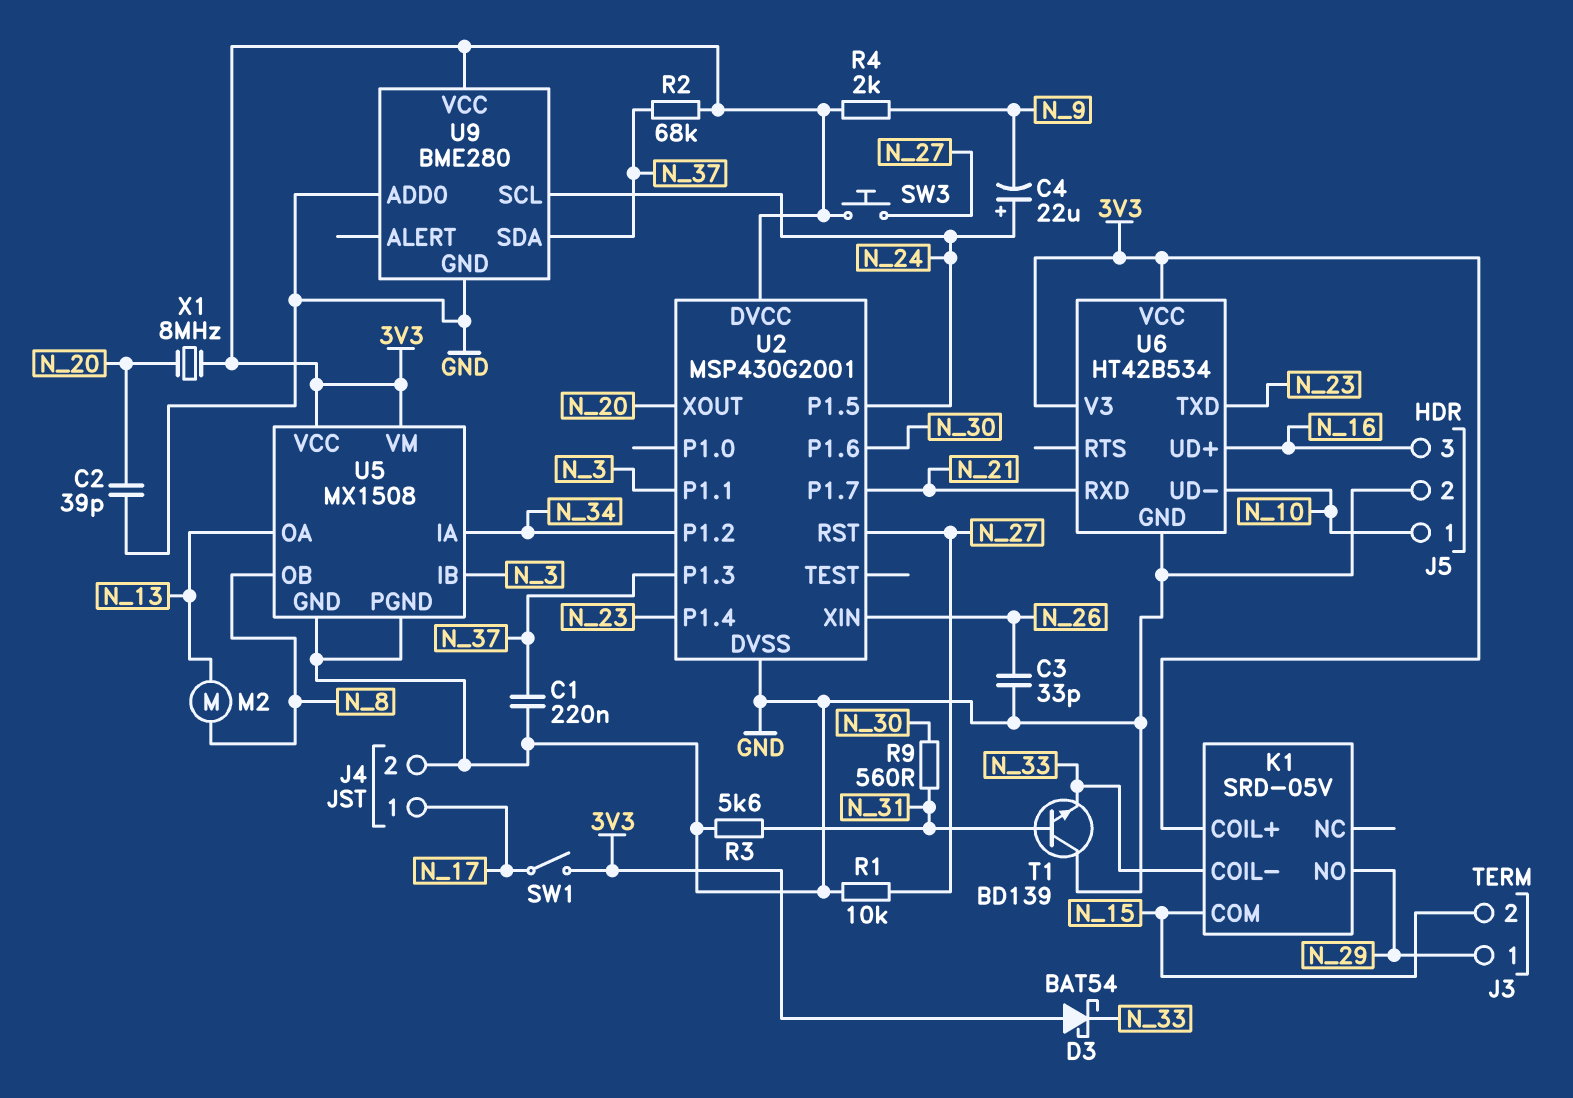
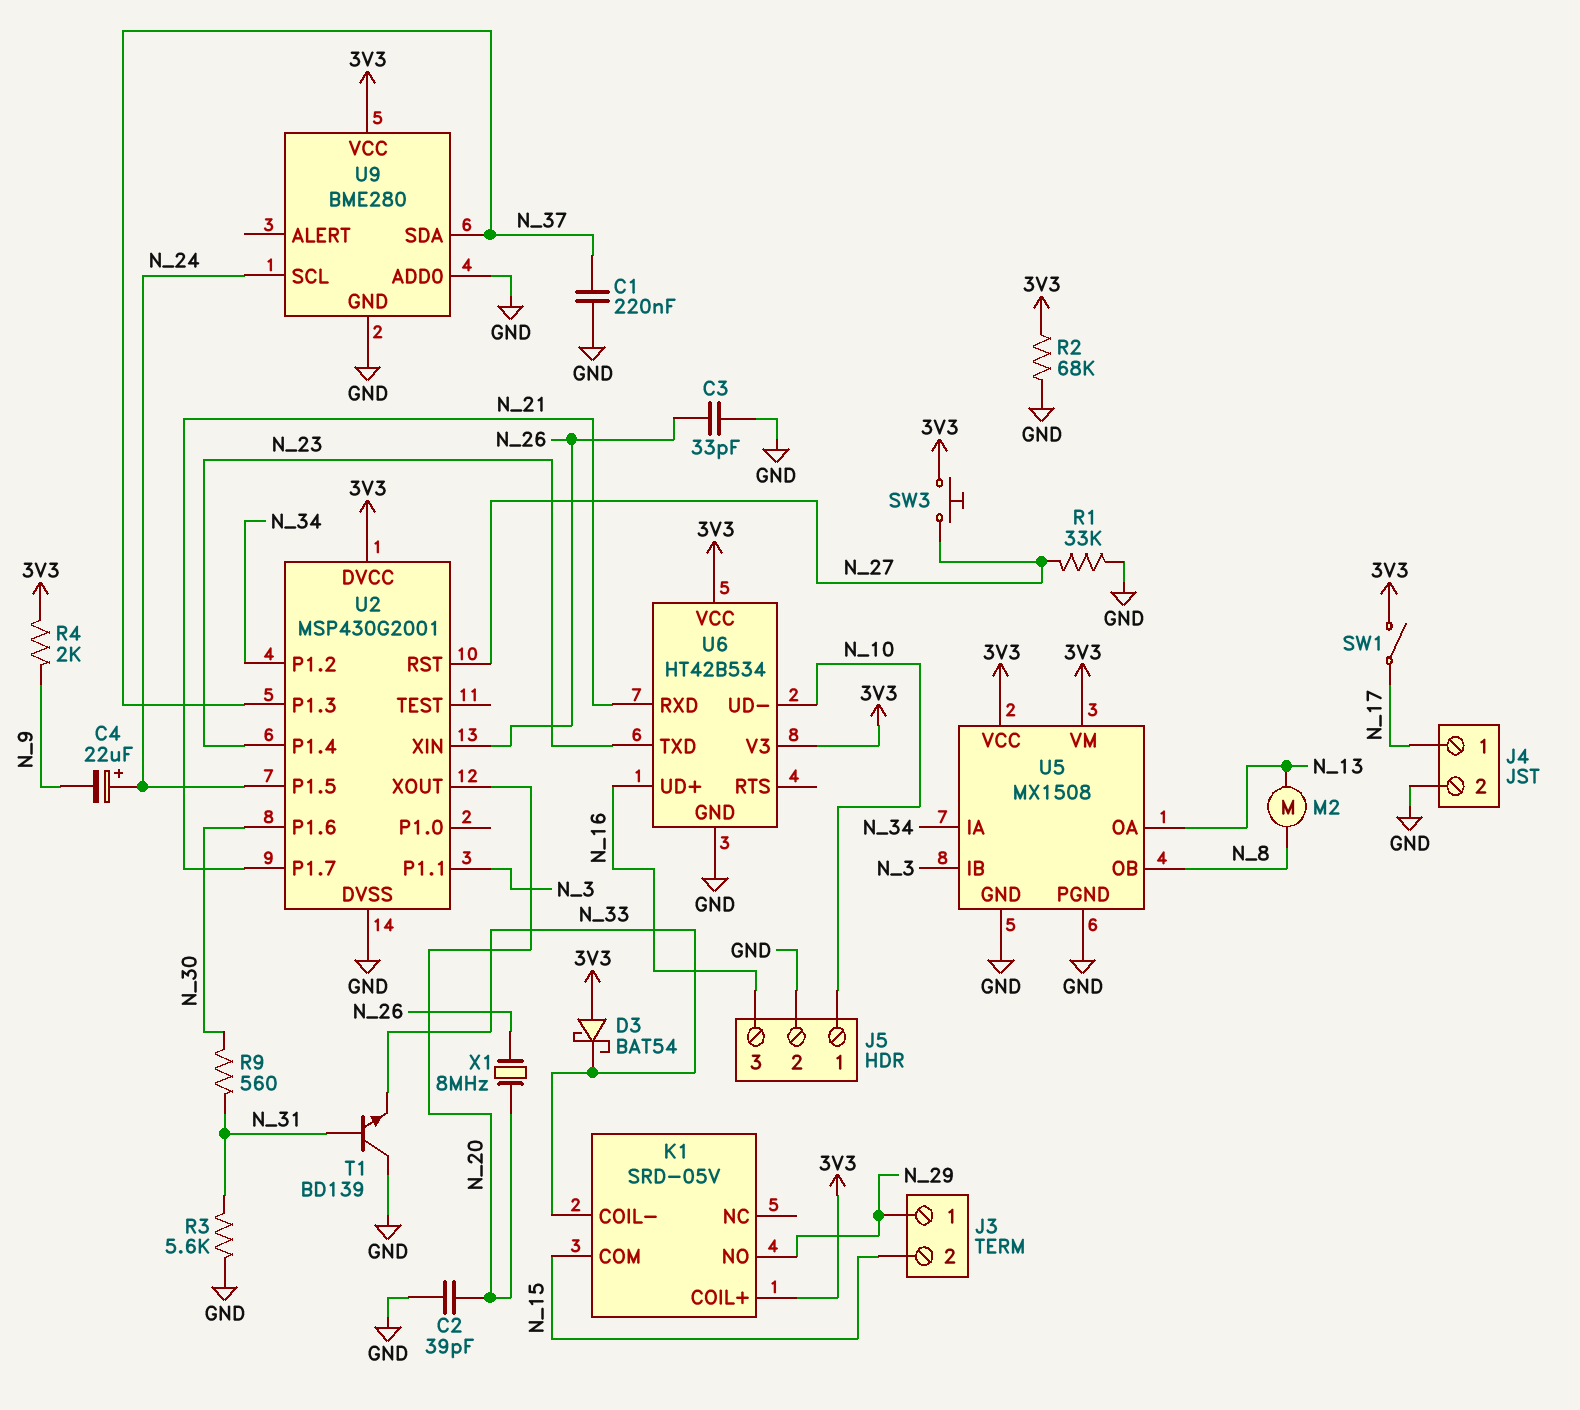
R1: 10k (GND, N_27) -> 33k (GND, N_27)
R2: 68k (3V3, N_37) -> 68k (3V3, GND)
X1: 8MHz (3V3, N_20) -> 8MHz (N_20, N_26)

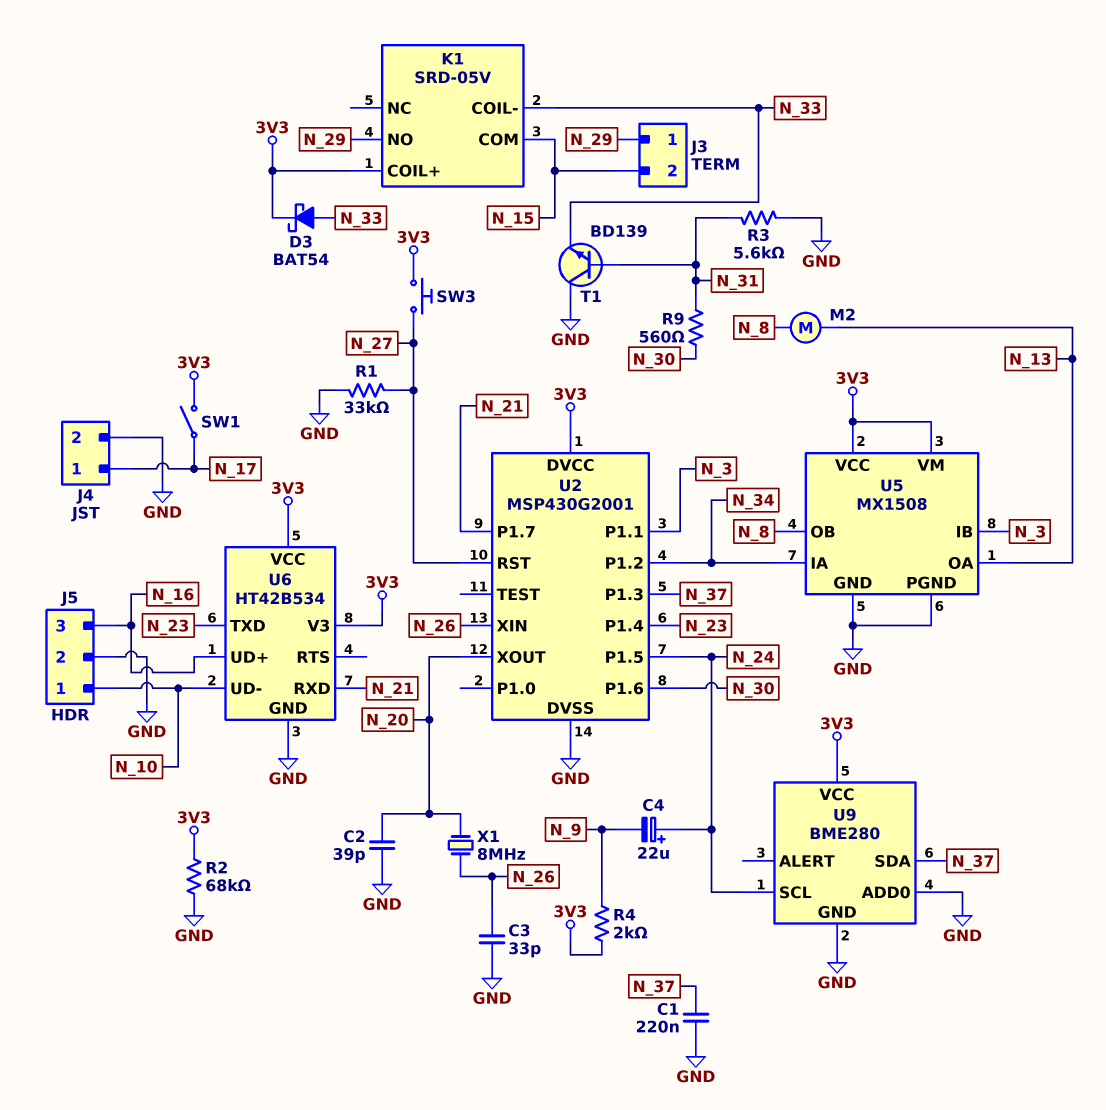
D3: schottky BAT54 (A 3V3, K N_33) -> schottky BAT54 (A N_33, K 3V3)

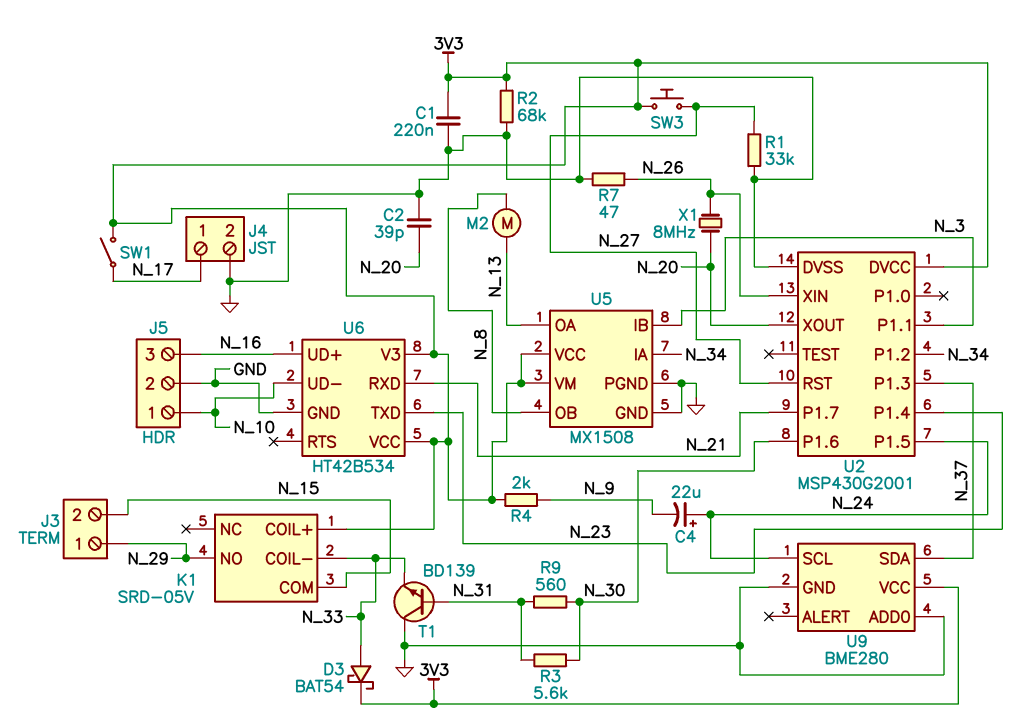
C1: 220nF (GND, N_37) -> 220nF (3V3, GND)
C3: 33pF (GND, N_26) -> none
R3: 5.6k (GND, N_31) -> 5.6k (N_30, N_31)
R7: none -> 47 (GND, N_26)

